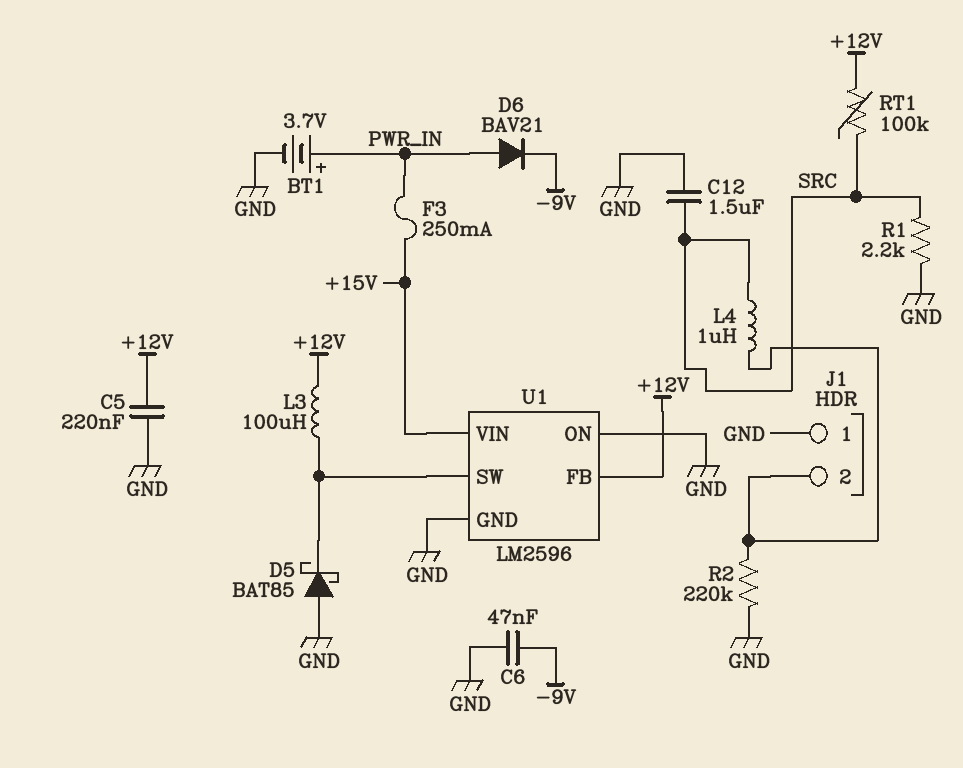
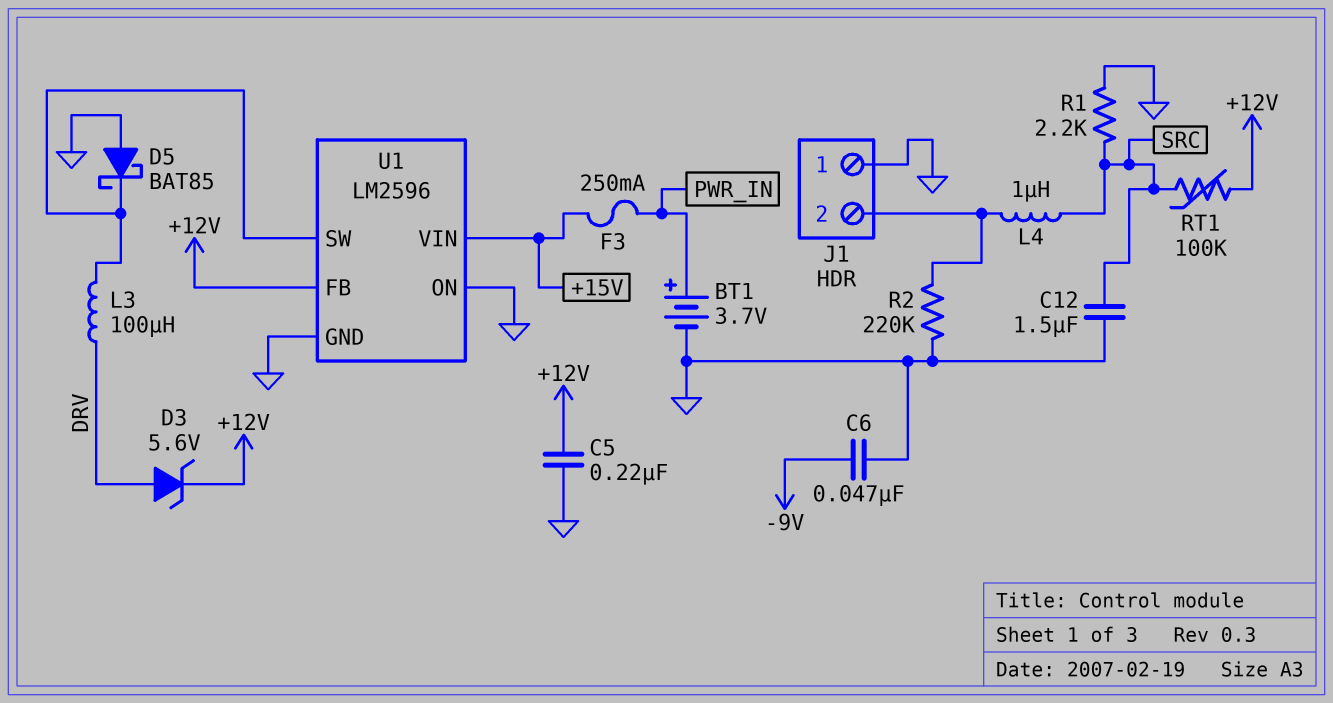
D3: none -> zener 5.6V (A DRV, K +12V)
D6: diode BAV21 (A PWR_IN, K -9V) -> none
L3: 100uH (+12V, U1/SW) -> 100uH (DRV, U1/SW)

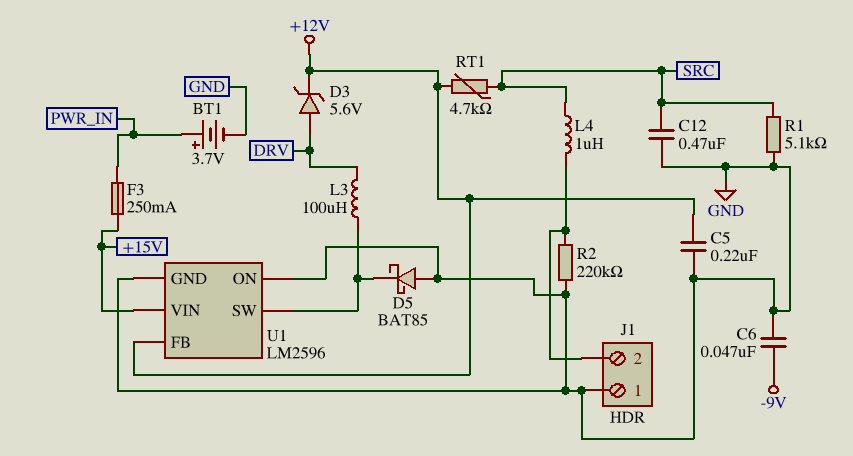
C12: 1.5uF (GND, SRC) -> 470nF (GND, SRC)
R1: 2.2k (GND, SRC) -> 5.1k (GND, SRC)
RT1: 100k (+12V, SRC) -> 4.7k (+12V, SRC)

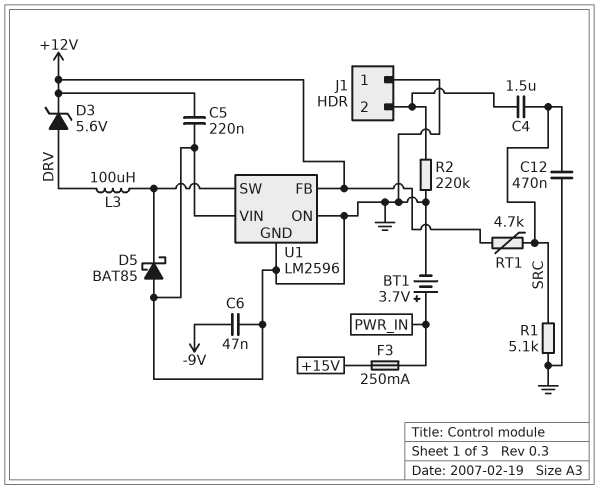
C4: none -> 1.5uF (J1/2, SRC)
L4: 1uH (J1/2, SRC) -> none
U1 pin VIN: +15V -> GND

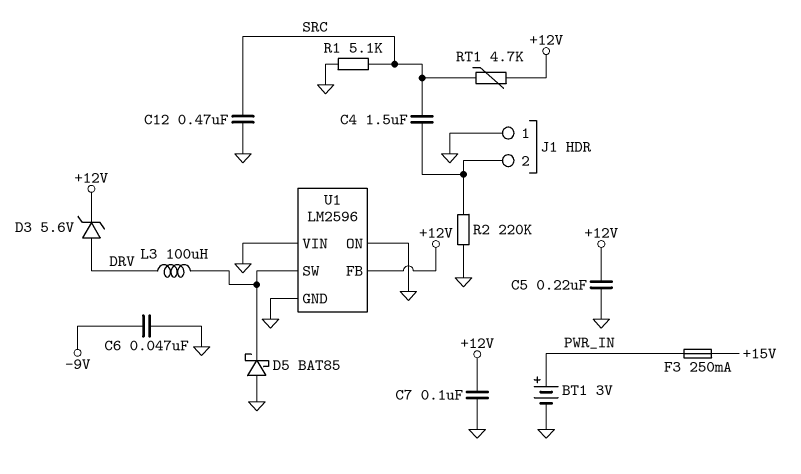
BT1: 3.7V (plus PWR_IN, minus GND) -> 3V (plus PWR_IN, minus GND)
C7: none -> 100nF (+12V, GND)

